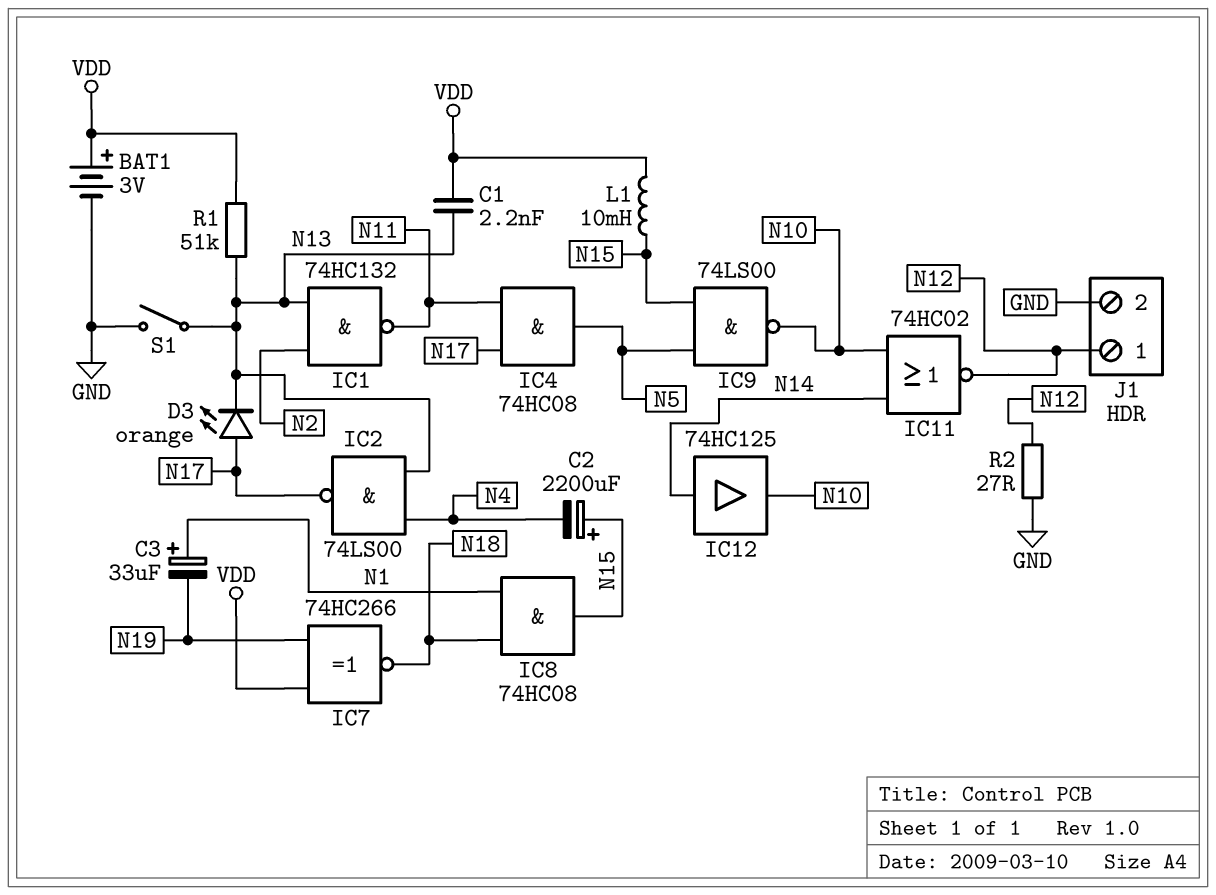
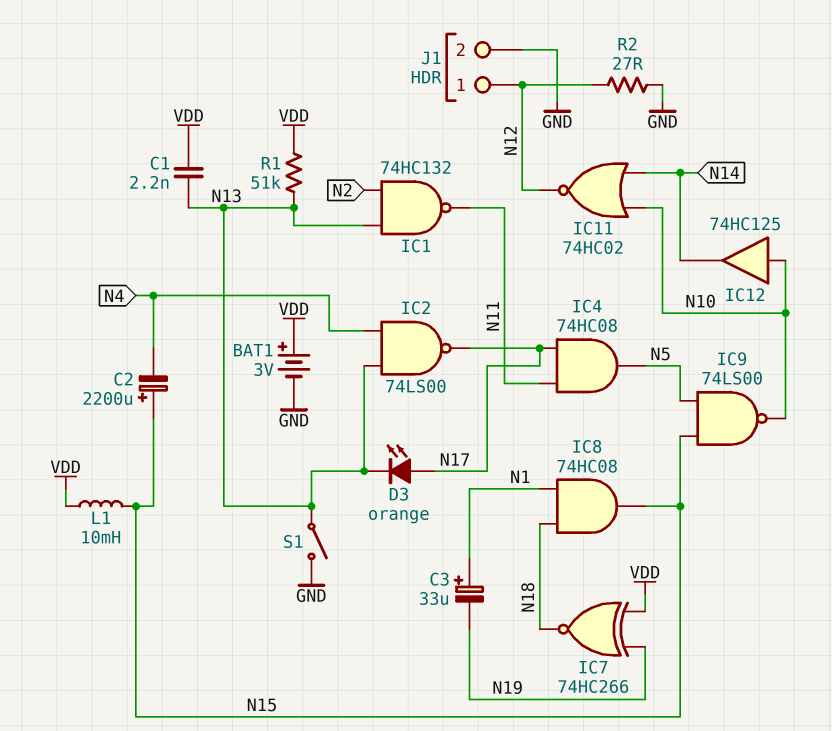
IC12: buffer 74HC125 (in N14, out N10) -> buffer 74HC125 (in N10, out N14)

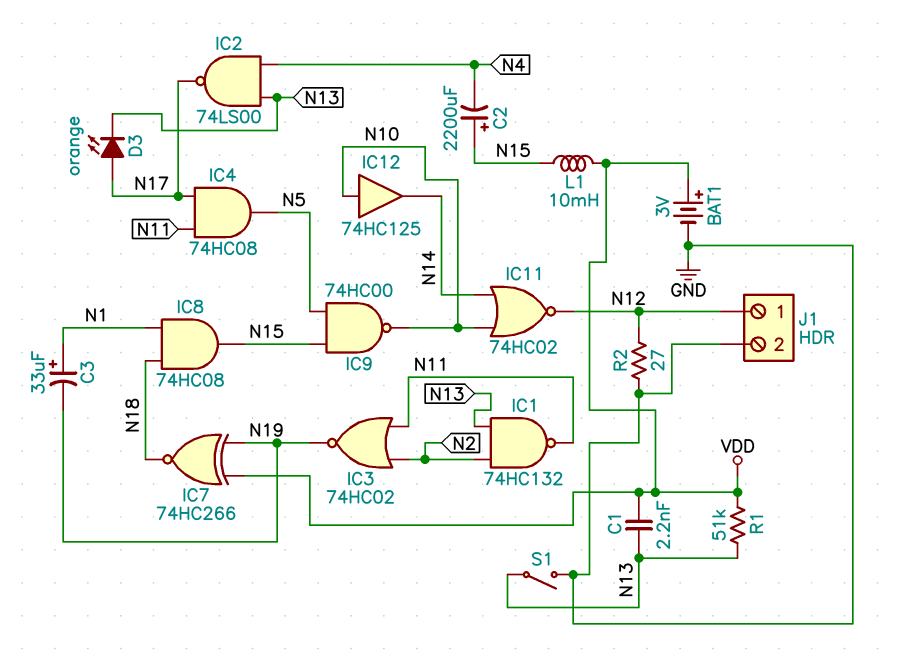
IC3: none -> NOR 74HC02 (in N2, in N11, out N19)
IC9: NAND 74LS00 (in N5, in N15, out N10) -> NAND 74HC00 (in N5, in N15, out N10)

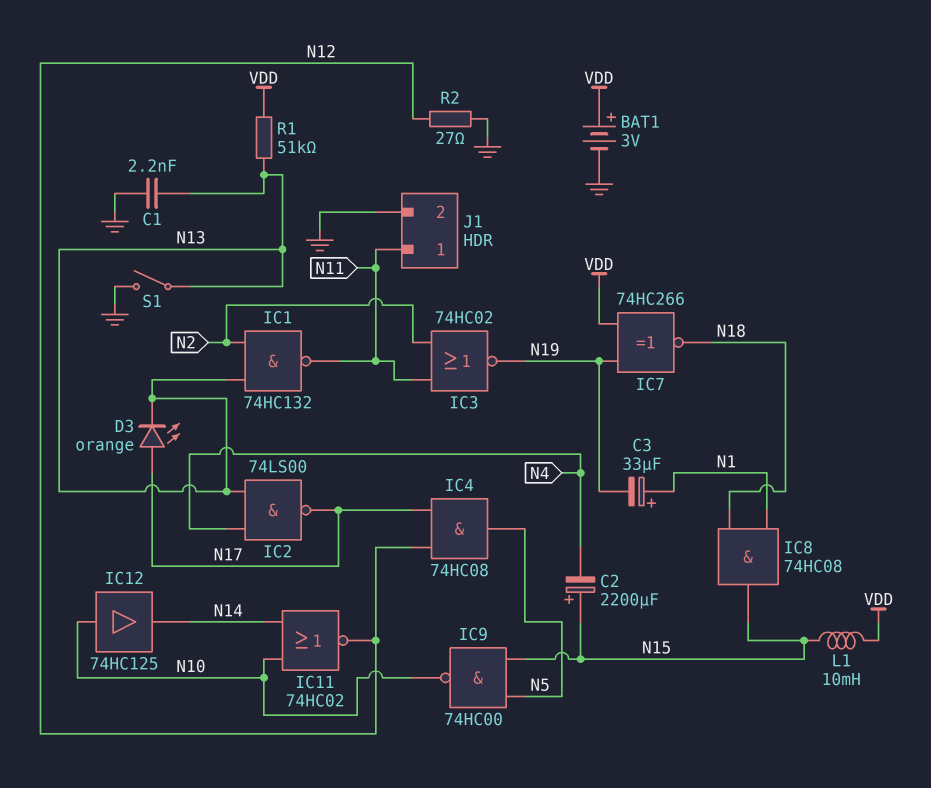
C1: 2.2nF (N13, VDD) -> 2.2nF (GND, N13)
IC4: AND 74HC08 (in N11, in N17, out N5) -> AND 74HC08 (in N12, in N17, out N5)
J1 pin 1: N12 -> N11

